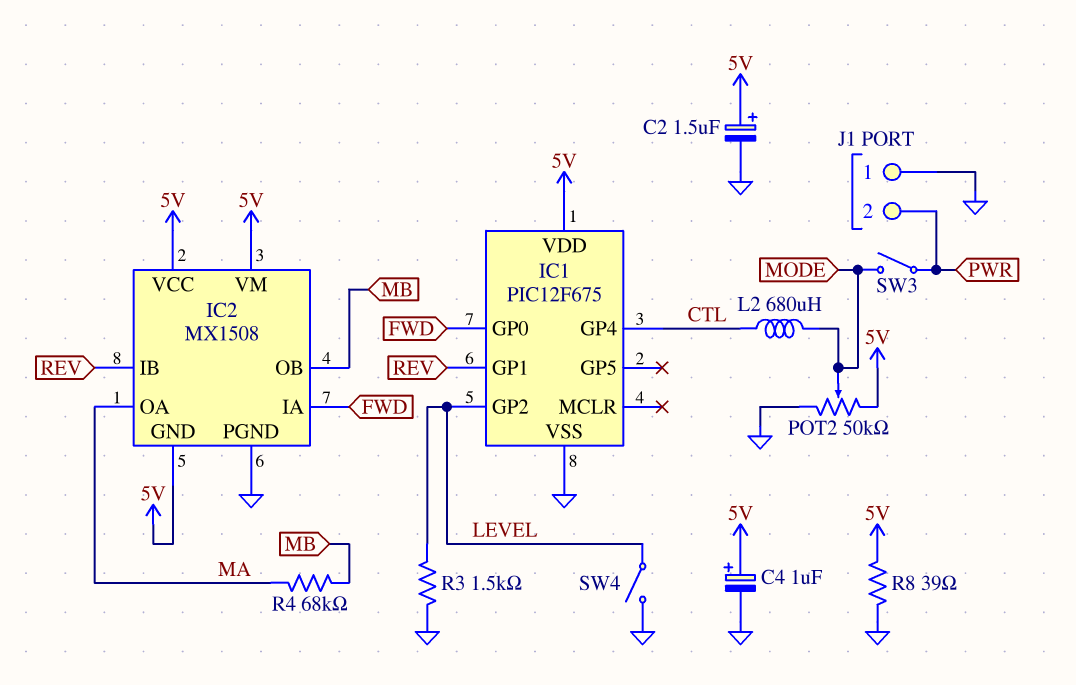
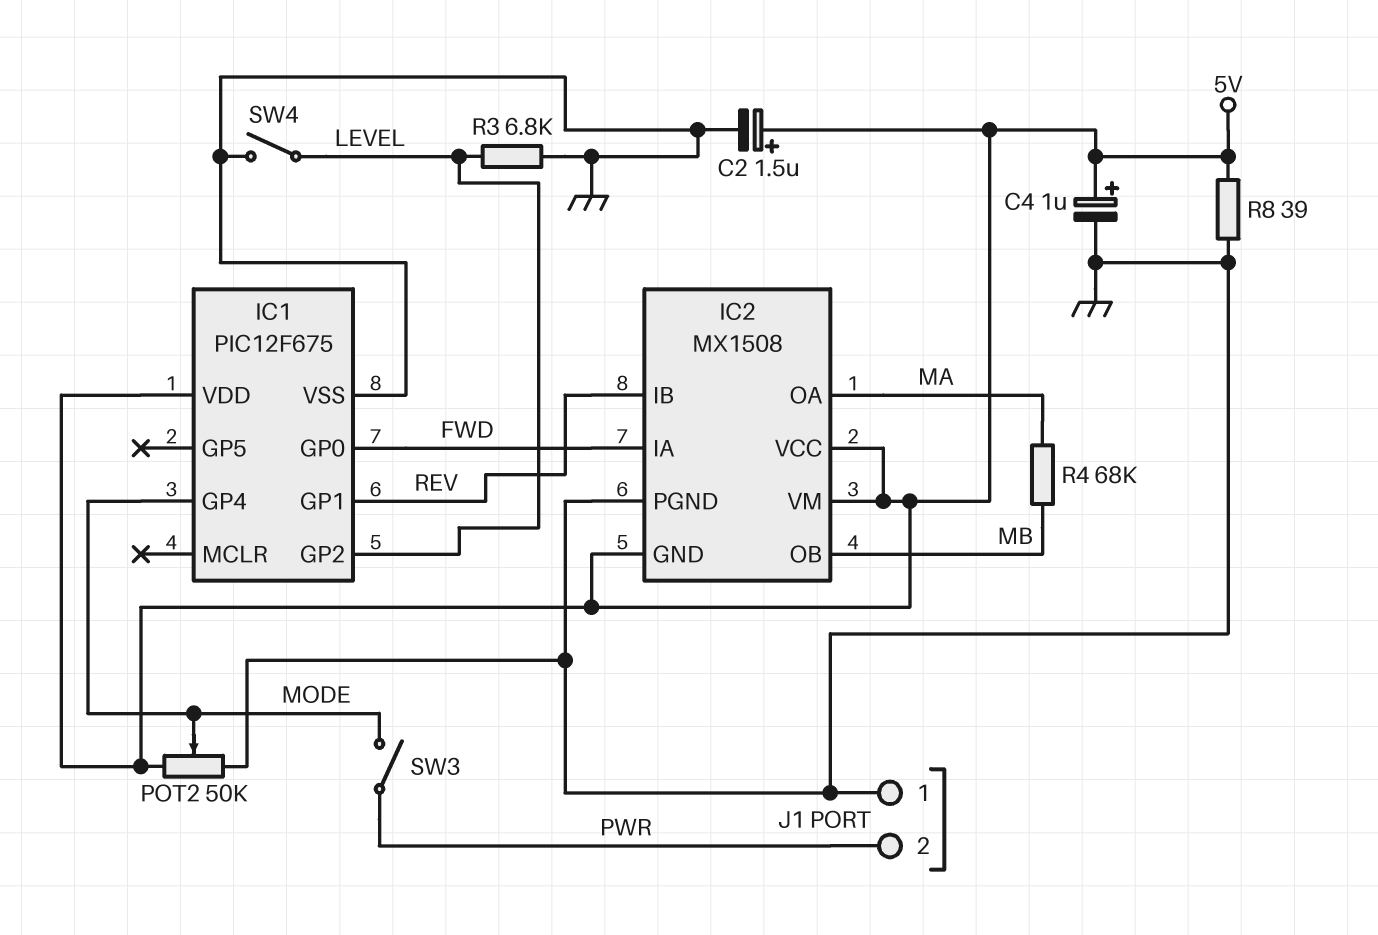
IC1 pin GP4: CTL -> MODE
L2: 680uH (CTL, MODE) -> none
R3: 1.5k (GND, LEVEL) -> 6.8k (GND, LEVEL)

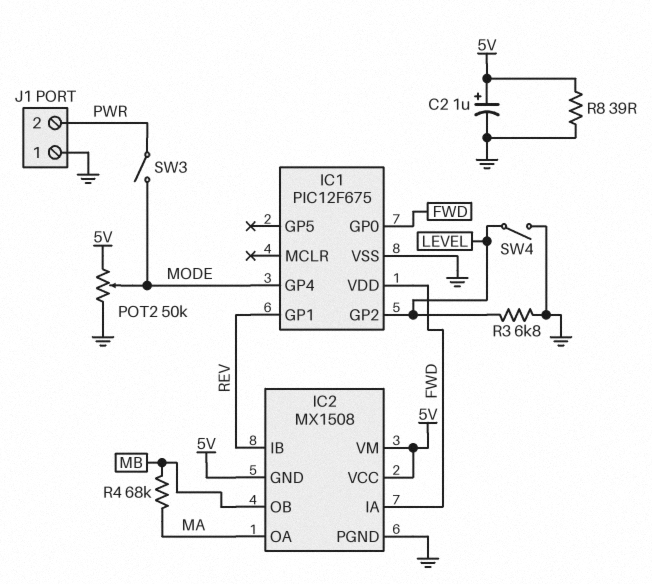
C2: 1.5uF (plus 5V, minus GND) -> 1uF (plus 5V, minus GND)
C4: 1uF (plus 5V, minus GND) -> none
IC1 pin VDD: 5V -> FWD

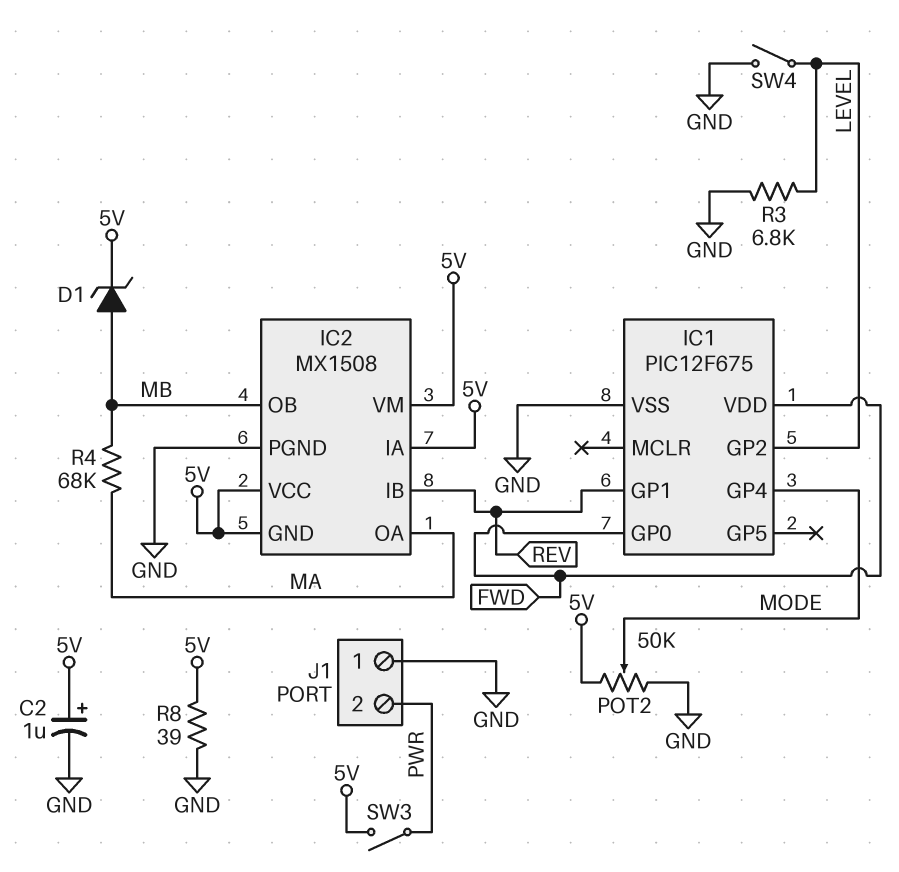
D1: none -> zener (A MB, K 5V)
IC2 pin IA: FWD -> 5V
SW3: switch (MODE, PWR) -> switch (5V, PWR)

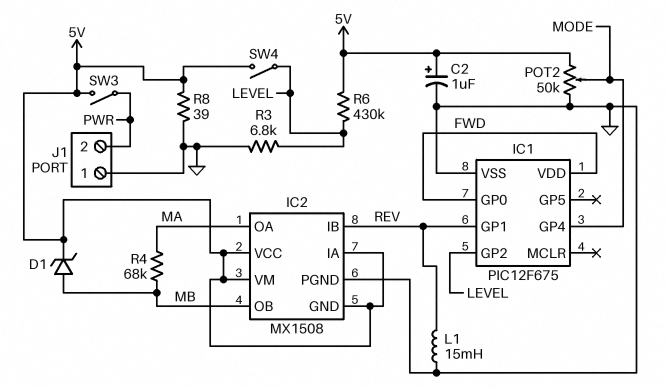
L1: none -> 15mH (GND, REV)
R6: none -> 430k (5V, LEVEL)
SW4: switch (GND, LEVEL) -> switch (5V, LEVEL)

